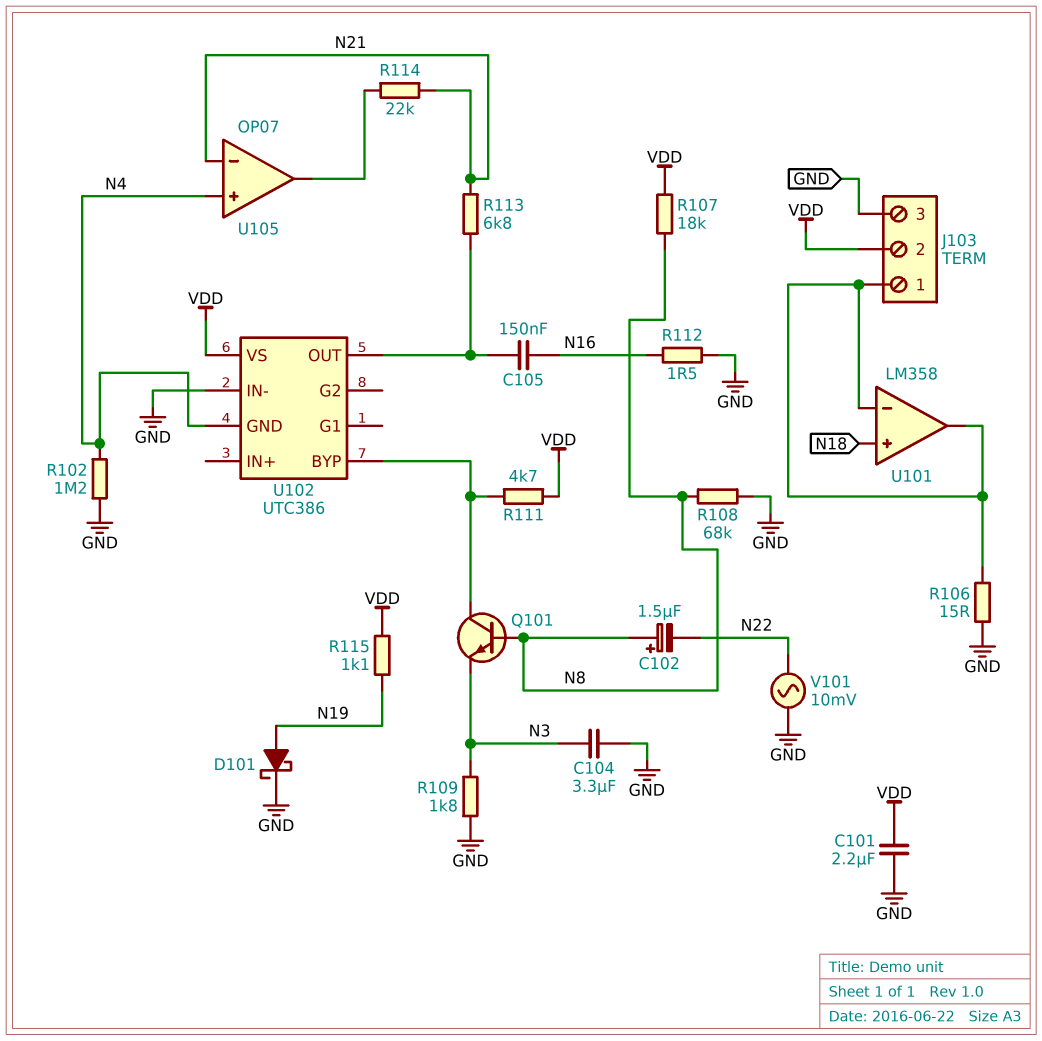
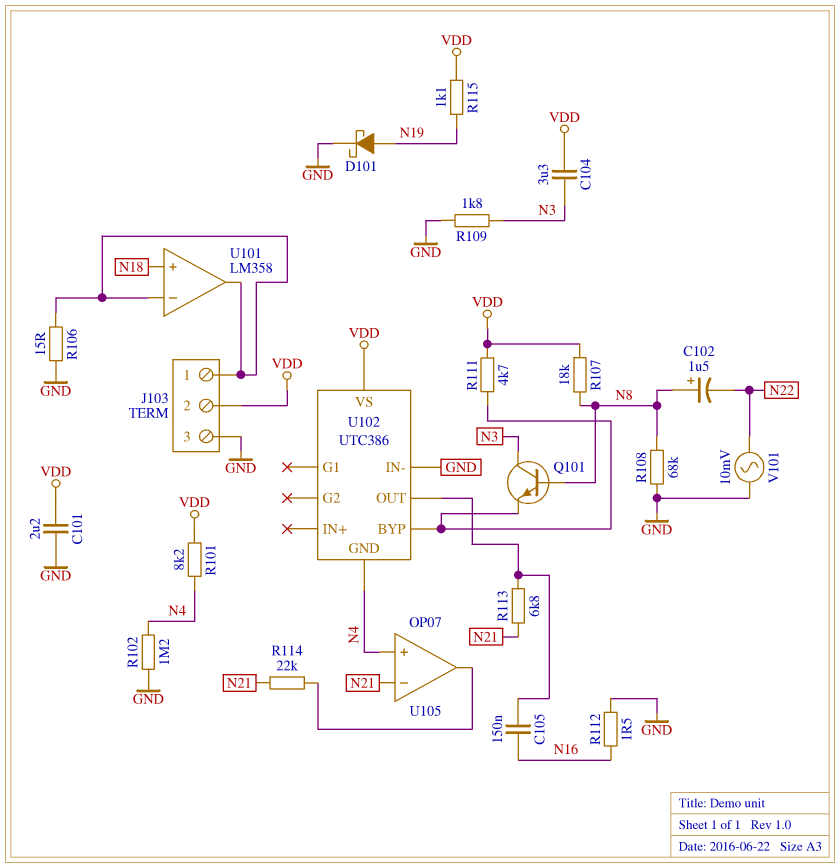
C104: 3.3uF (GND, N3) -> 3.3uF (N3, VDD)
Q101: NPN (B N8, C U102/BYP, E N3) -> NPN (B N8, C N3, E U102/BYP)
R101: none -> 8.2k (N4, VDD)

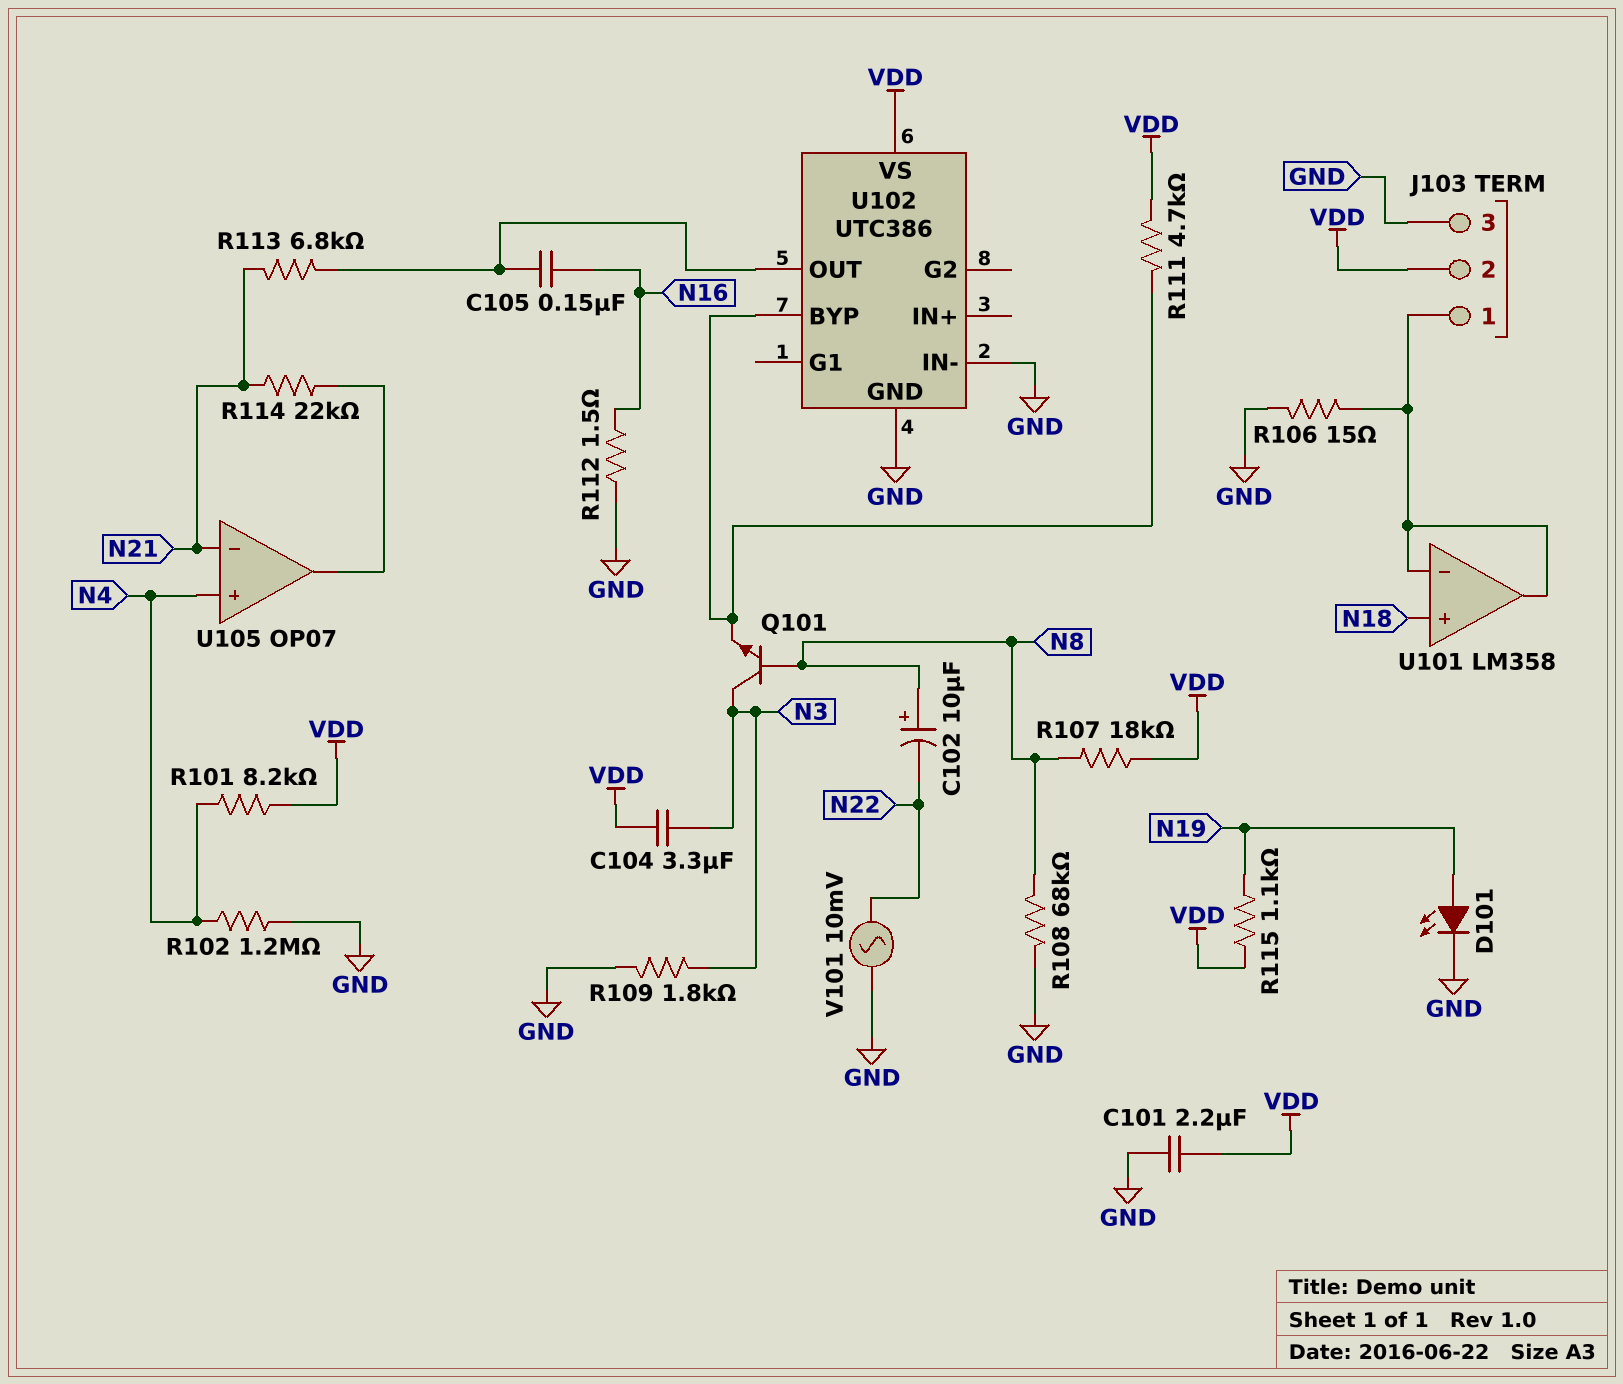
C102: 1.5uF (plus N8, minus N22) -> 10uF (plus N8, minus N22)
D101: schottky (A N19, K GND) -> LED (A N19, K GND)
U102 pin GND: N4 -> GND

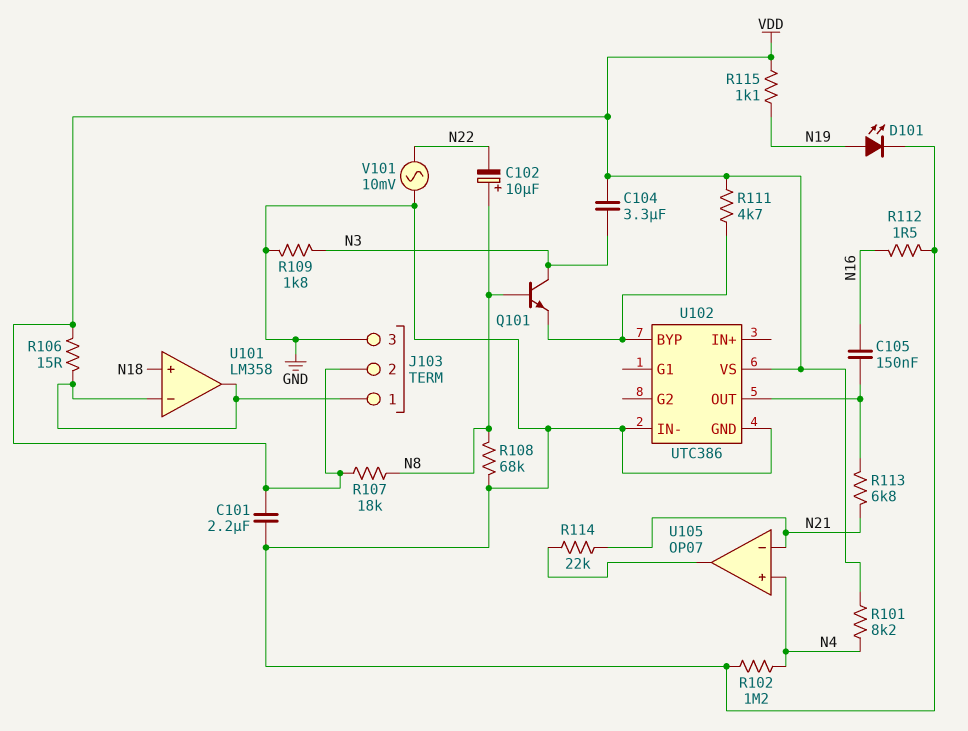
R106: 15 (GND, J103/1) -> 15 (J103/1, VDD)

